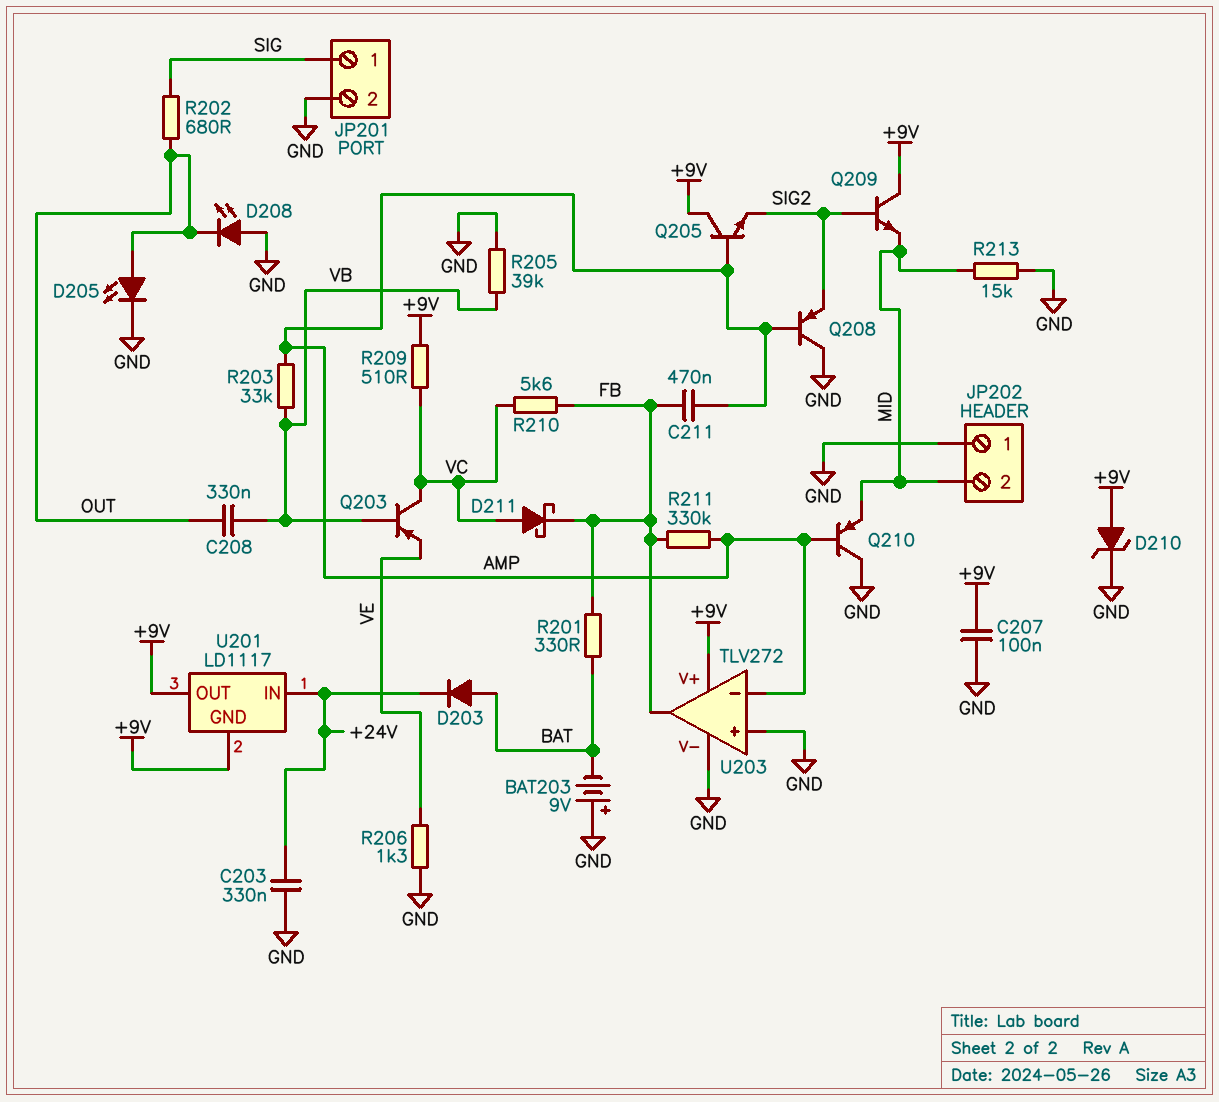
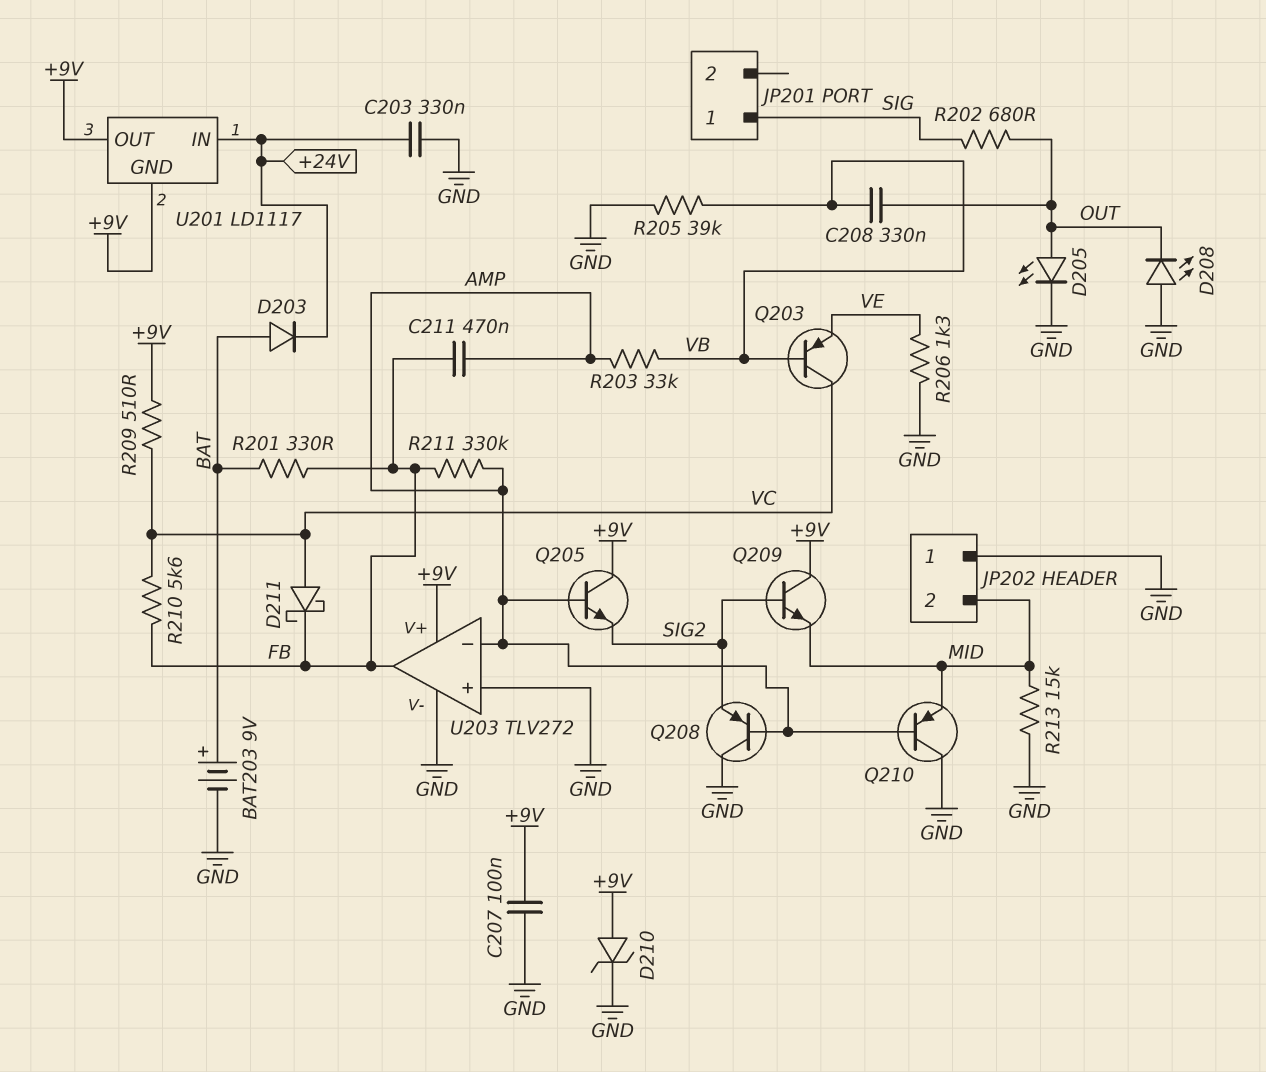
BAT203: 9V (plus GND, minus BAT) -> 9V (plus BAT, minus GND)
JP201 pin 2: GND -> none

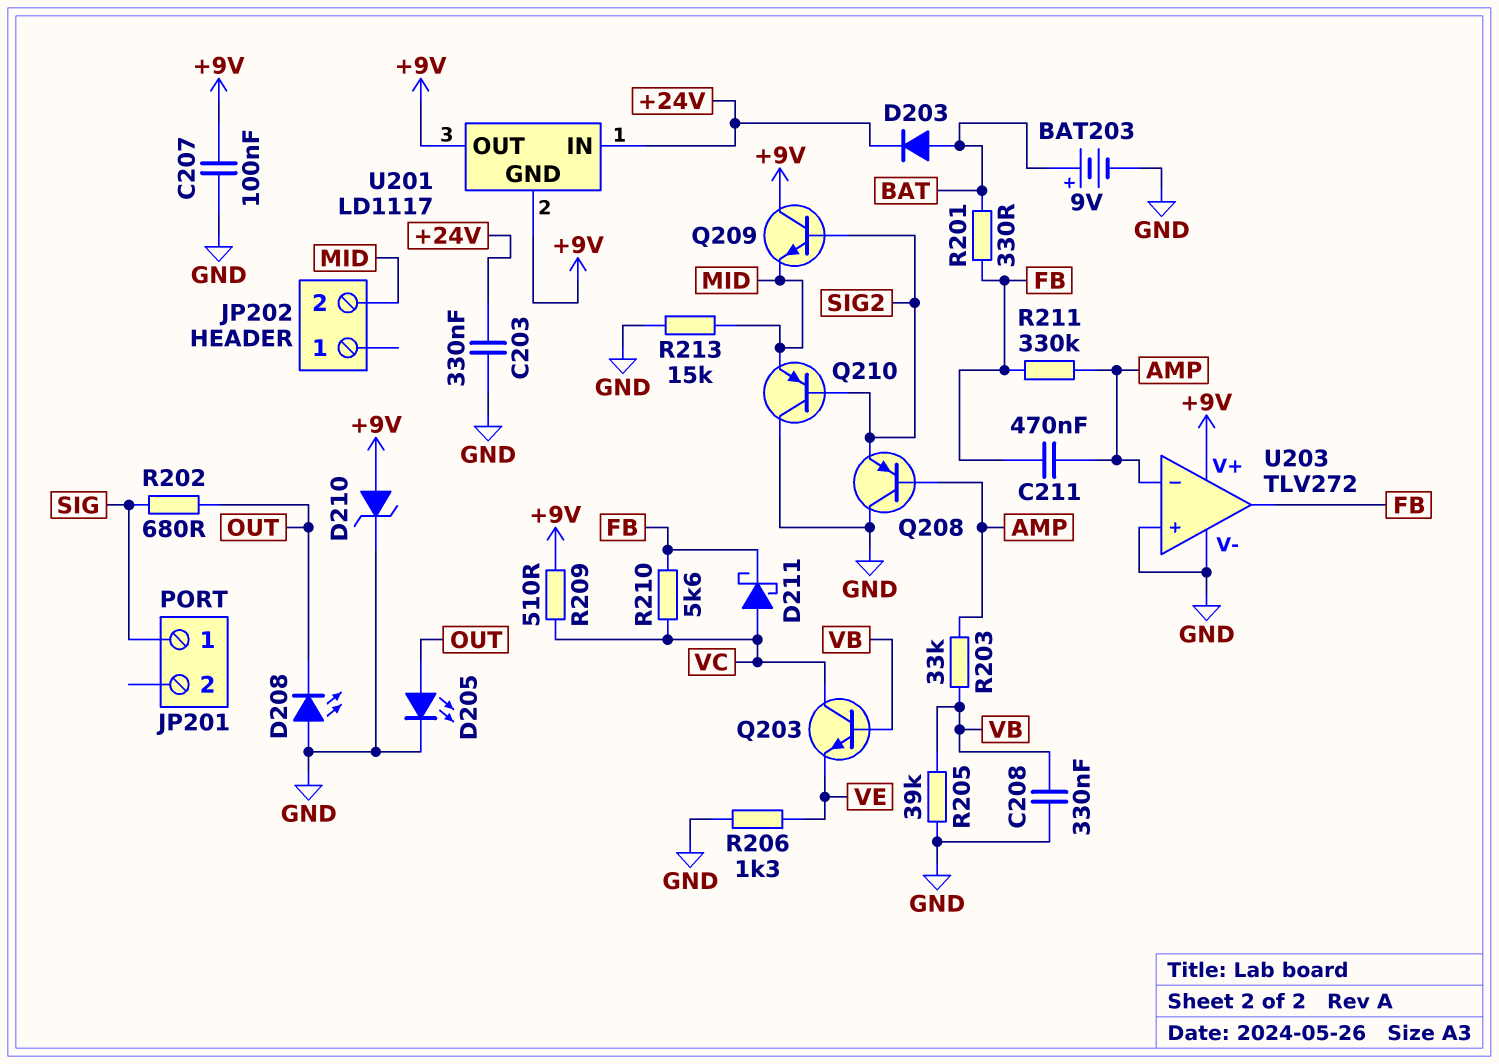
C208: 330nF (OUT, VB) -> 330nF (GND, VB)
JP202 pin 1: GND -> none
Q203: PNP (B VB, C VC, E VE) -> NPN (B VB, C VC, E VE)
Q205: NPN (B AMP, C +9V, E SIG2) -> none
Q210: PNP (B AMP, C GND, E MID) -> PNP (B SIG2, C GND, E MID)

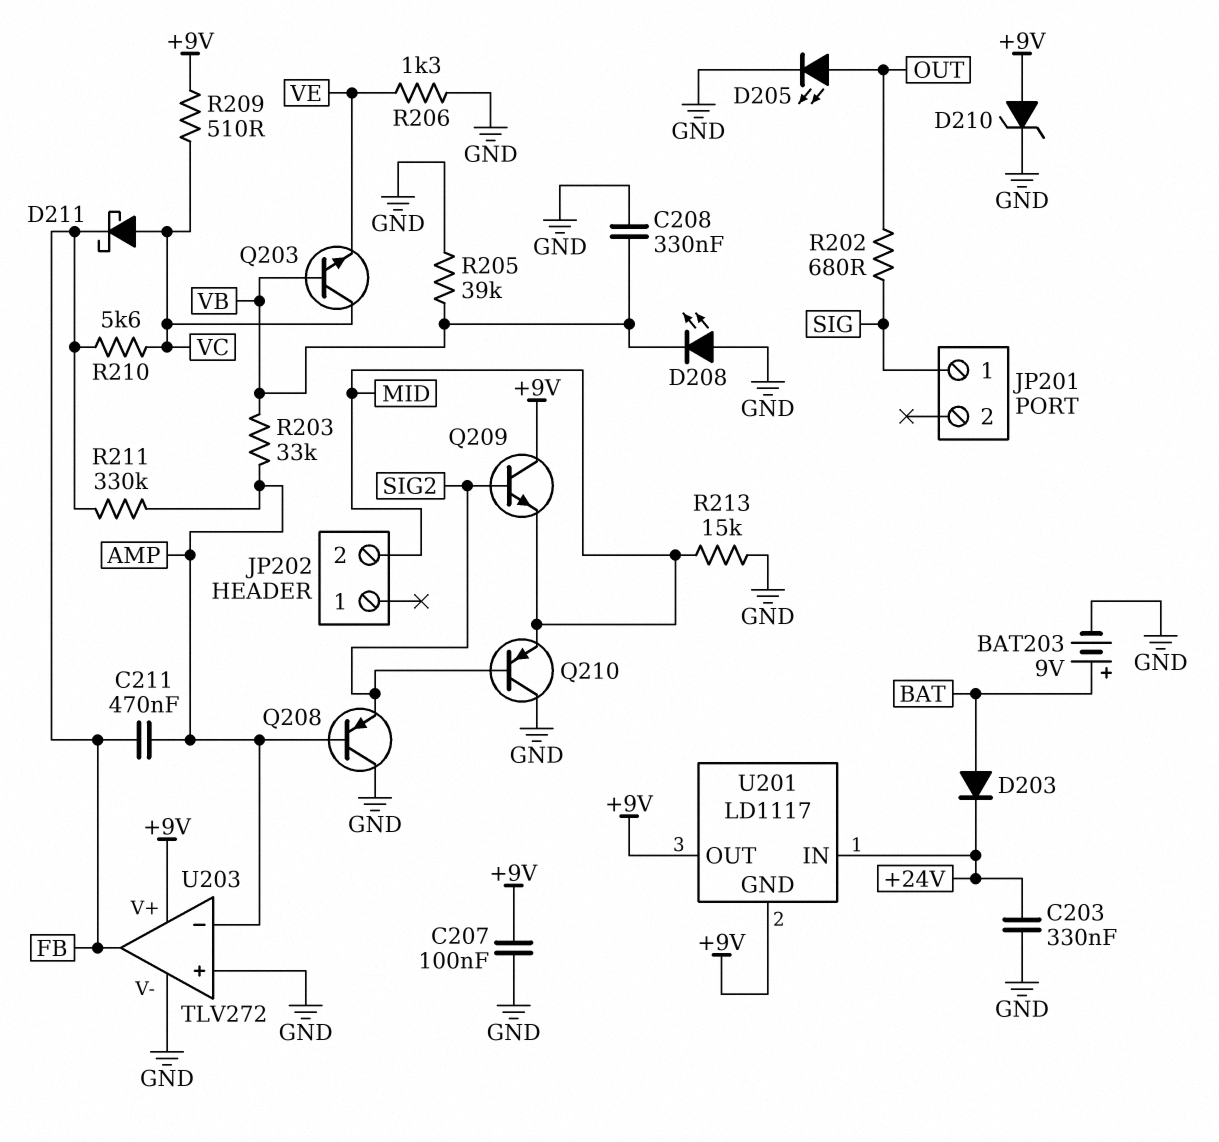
D208: LED (A GND, K OUT) -> LED (A GND, K VB)
R201: 330 (BAT, FB) -> none

